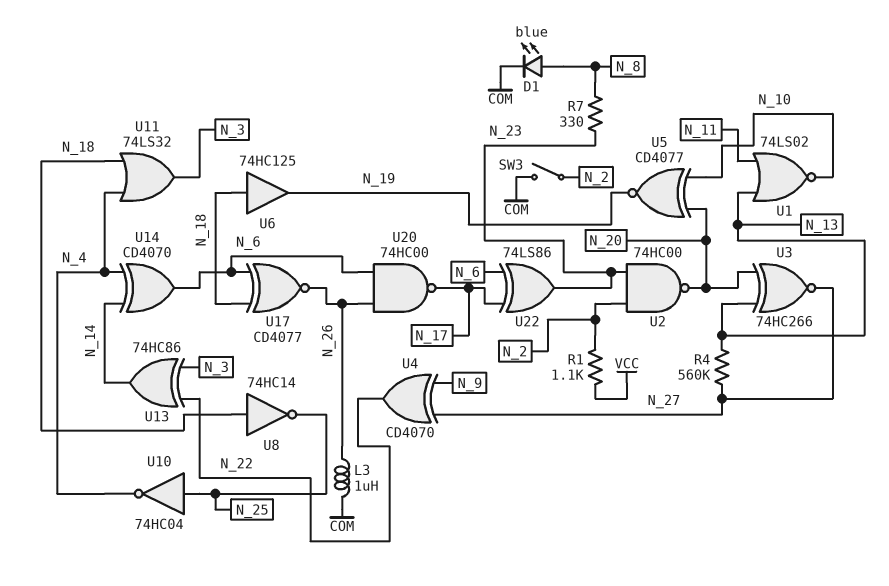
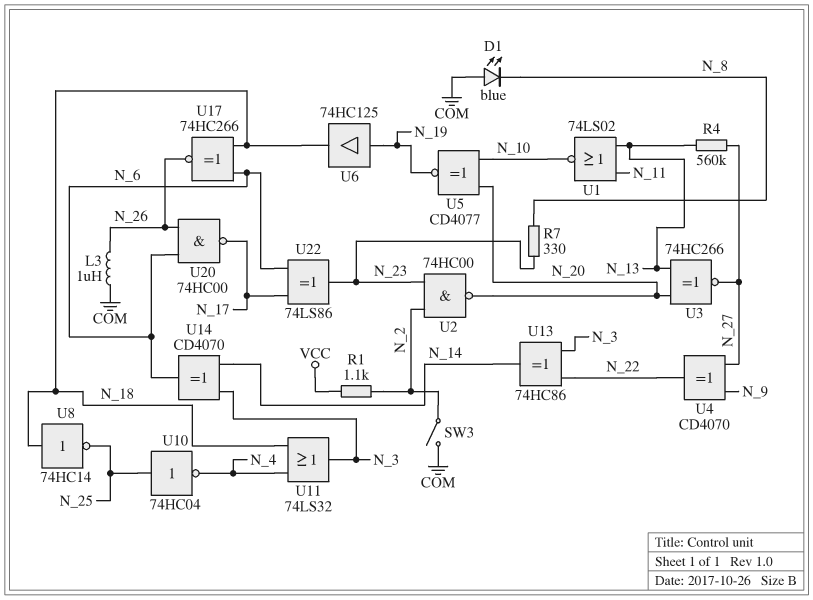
D1: LED blue (A N_8, K COM) -> LED blue (A COM, K N_8)
U6: buffer 74HC125 (in N_18, out N_19) -> buffer 74HC125 (in N_19, out N_18)
U14: XOR CD4070 (in N_4, in N_14, out N_6) -> XOR CD4070 (in N_3, in N_14, out N_6)
U17: XNOR CD4077 (in N_6, in N_18, out N_26) -> XNOR 74HC266 (in N_6, in N_18, out N_26)

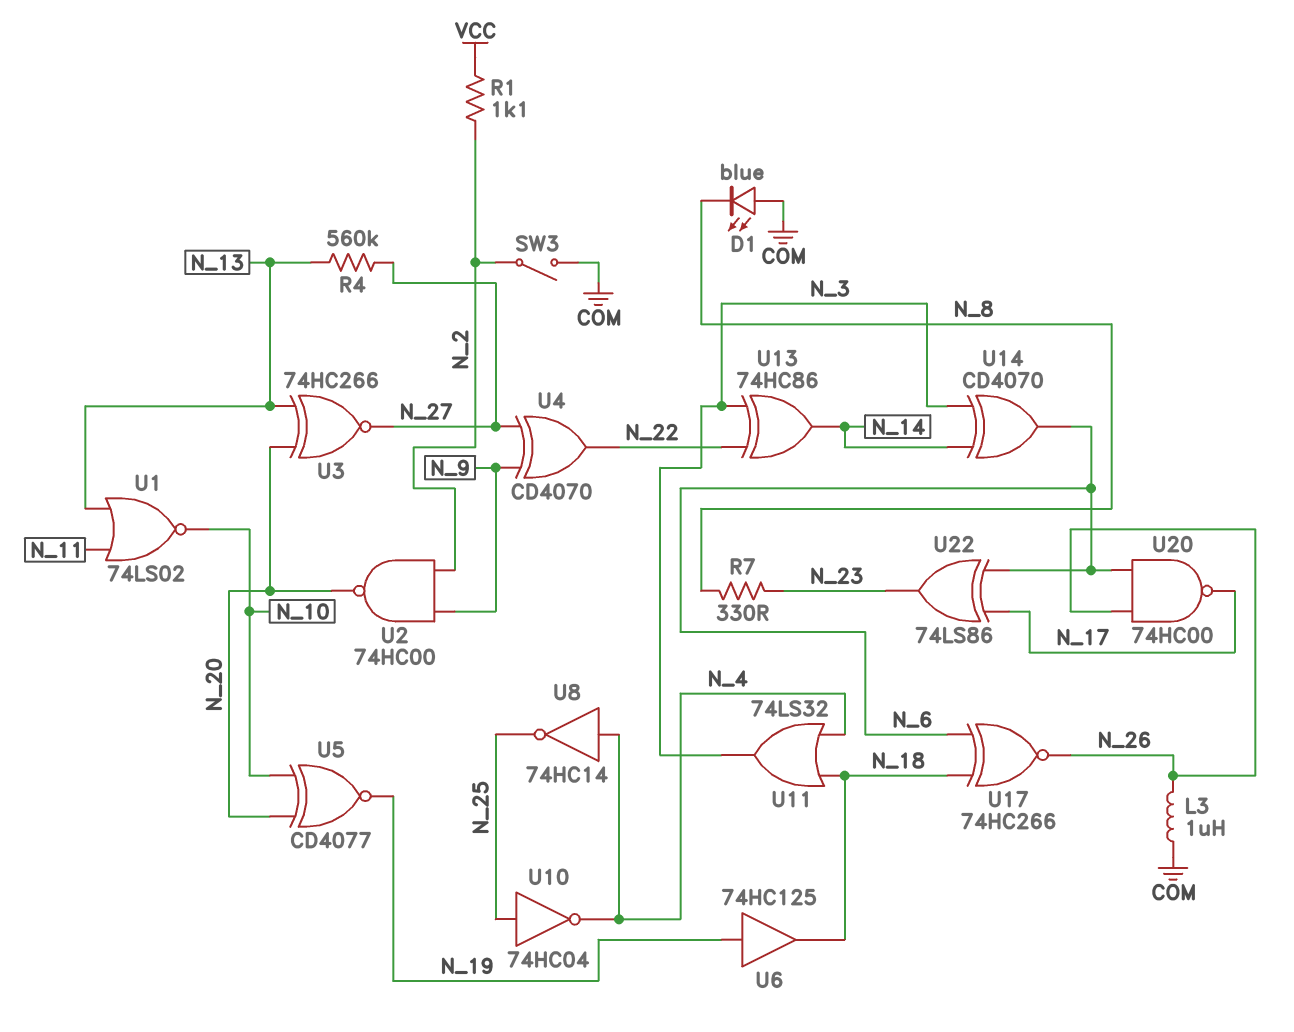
U2: NAND 74HC00 (in N_2, in N_23, out N_20) -> NAND 74HC00 (in N_2, in N_9, out N_20)
U8: NOT 74HC14 (in N_18, out N_25) -> NOT 74HC14 (in N_4, out N_25)

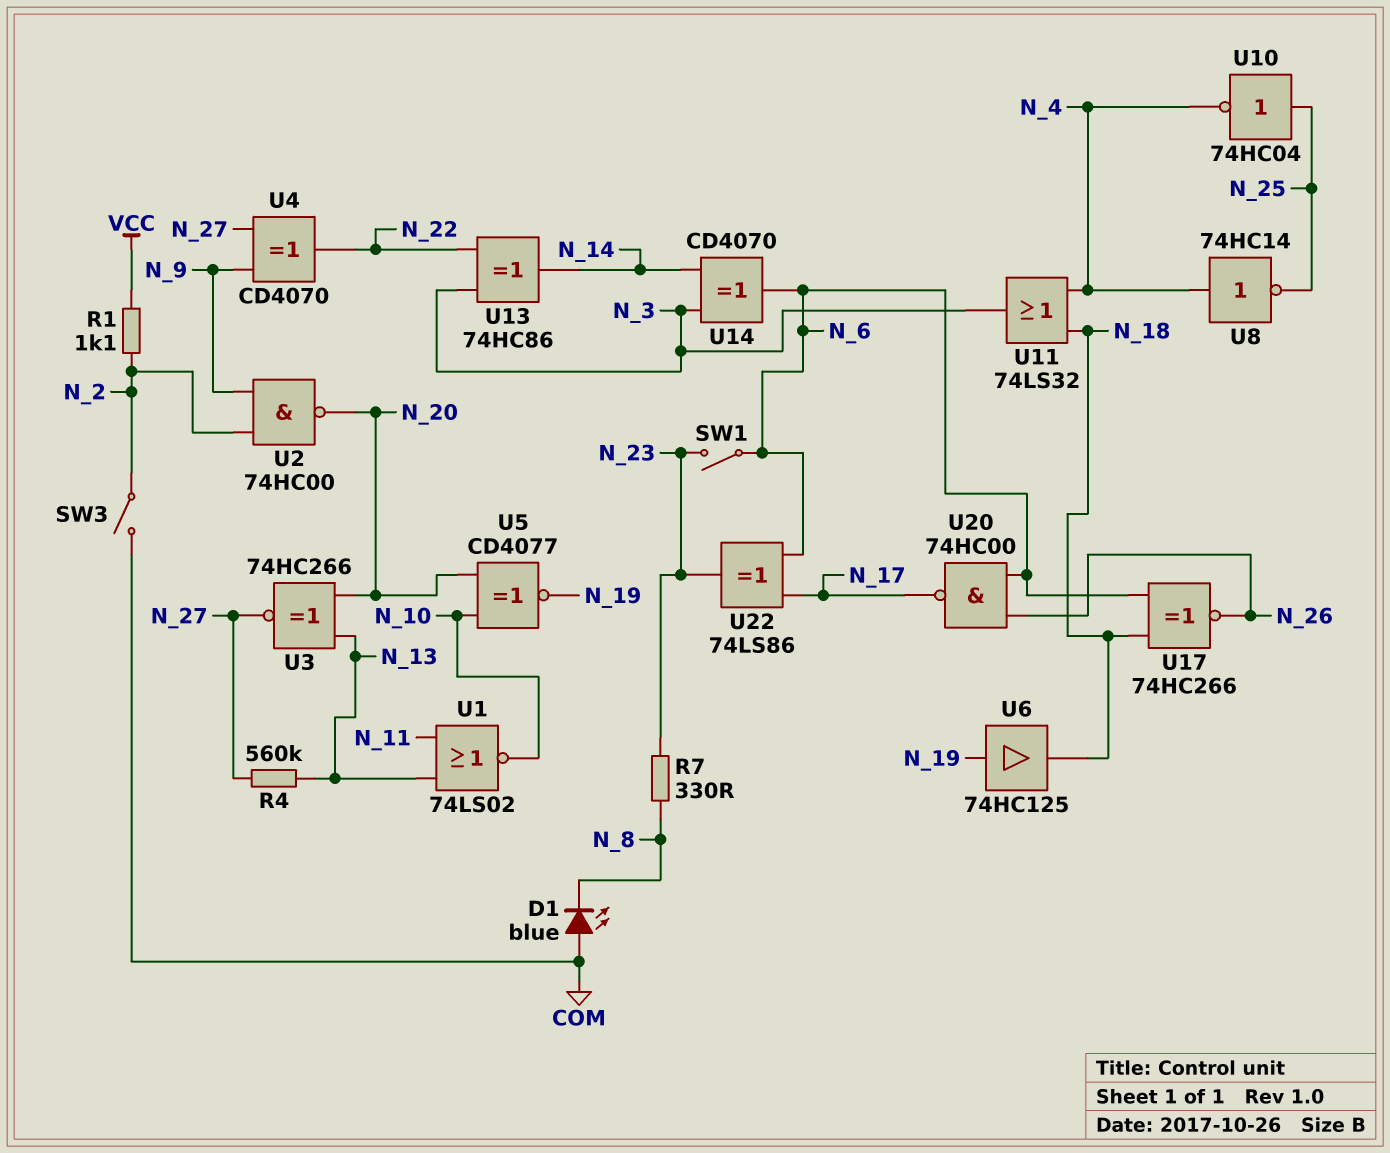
L3: 1uH (COM, N_26) -> none
SW1: none -> switch (N_6, N_23)

